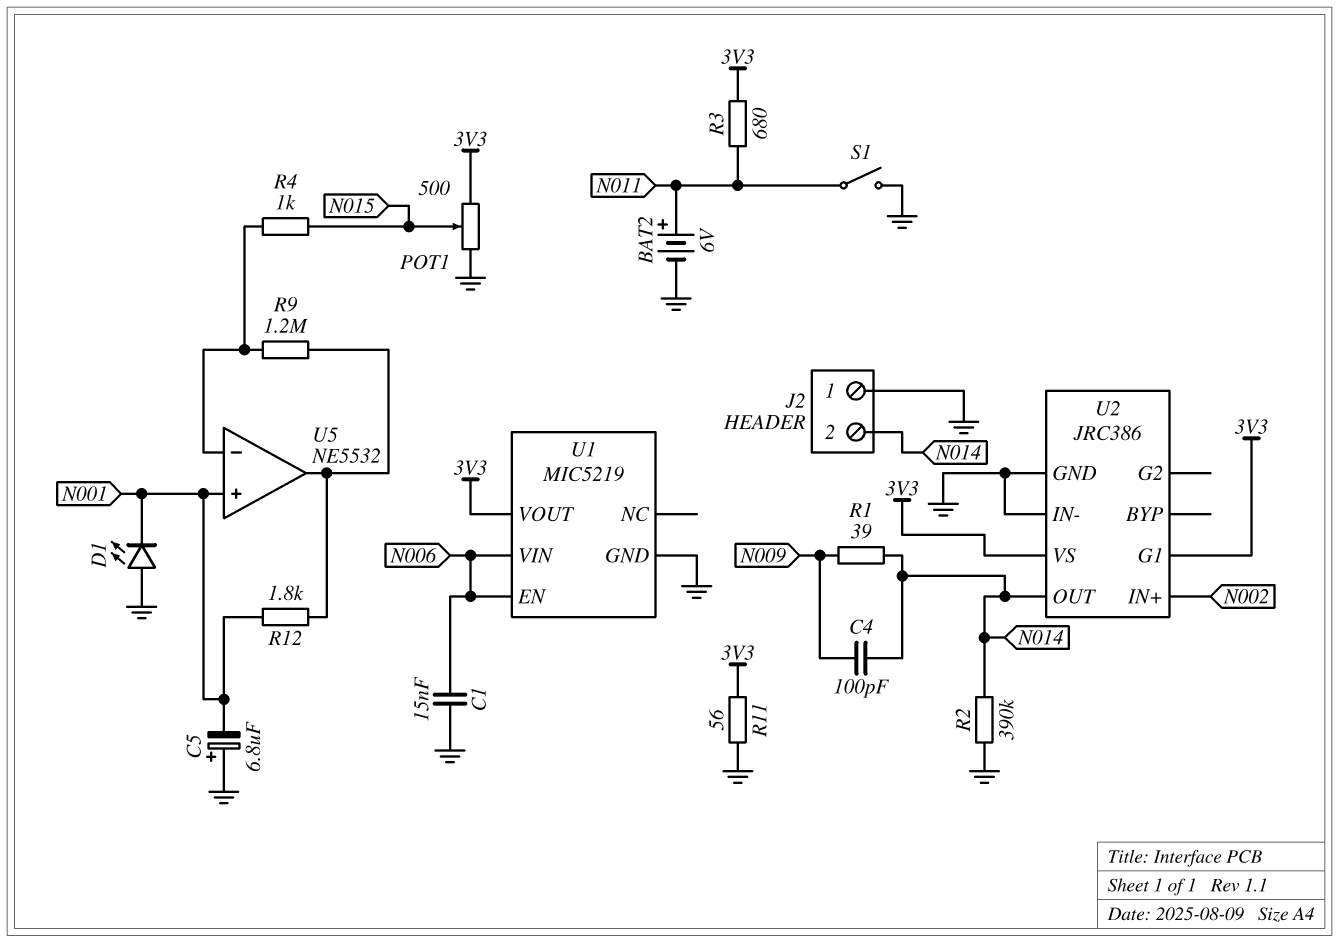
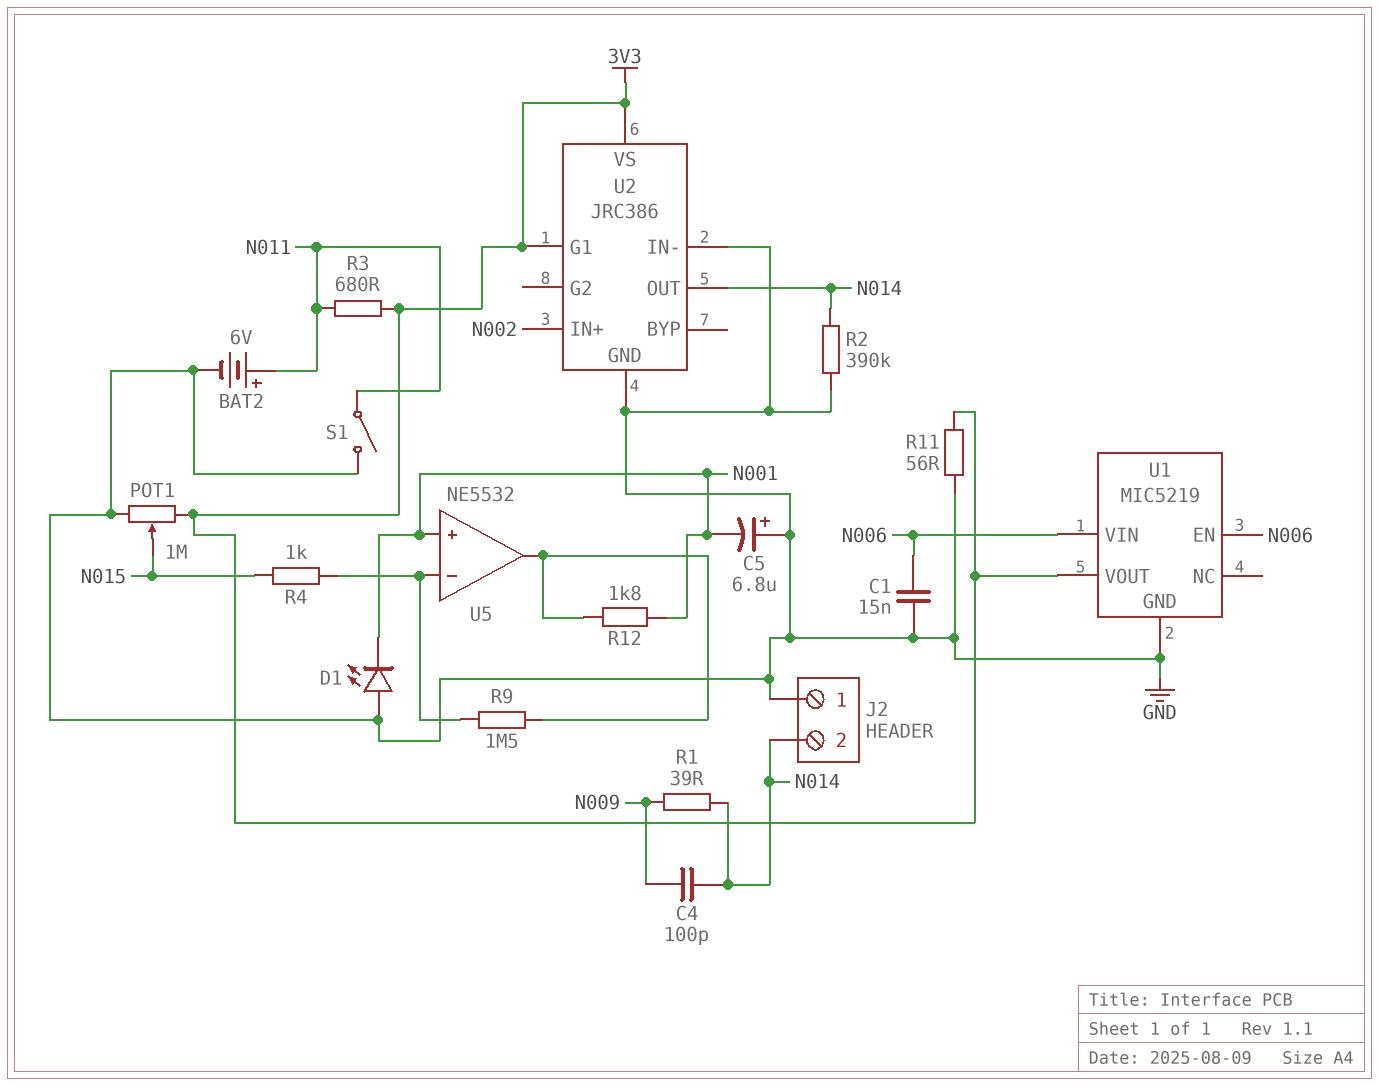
POT1: 500 (3V3, GND, wiper N015) -> 1M (3V3, GND, wiper N015)
R9: 1.2M (U5/in-, U5/out) -> 1.5M (U5/in-, U5/out)

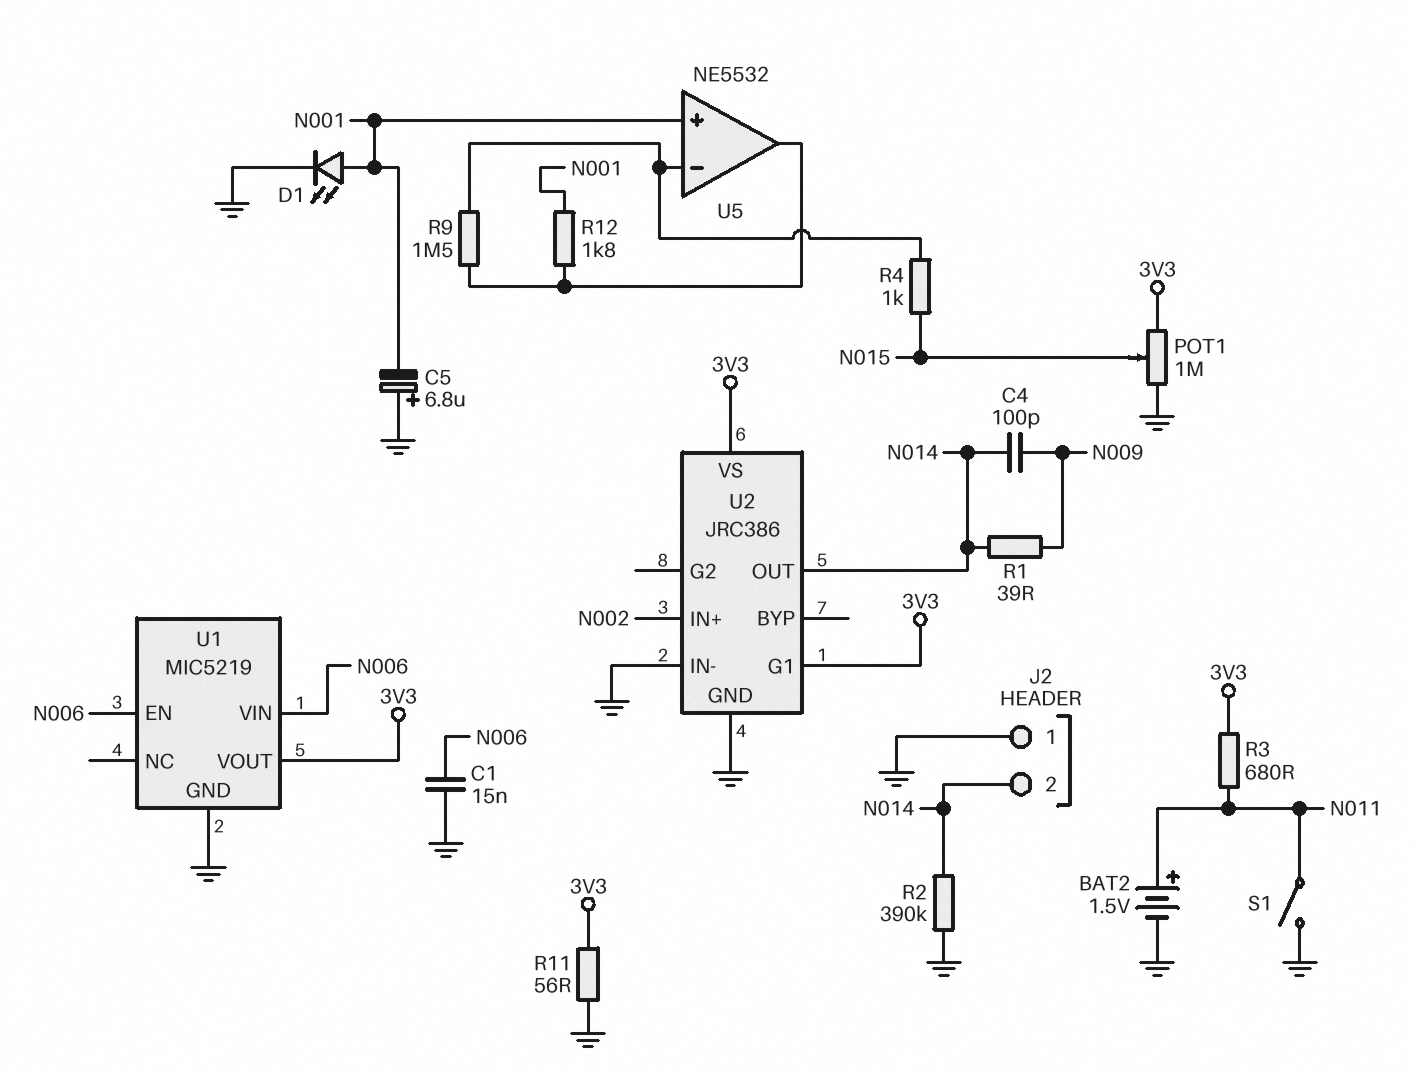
BAT2: 6V (plus N011, minus GND) -> 1.5V (plus N011, minus GND)
D1: LED (A GND, K N001) -> LED (A N001, K GND)

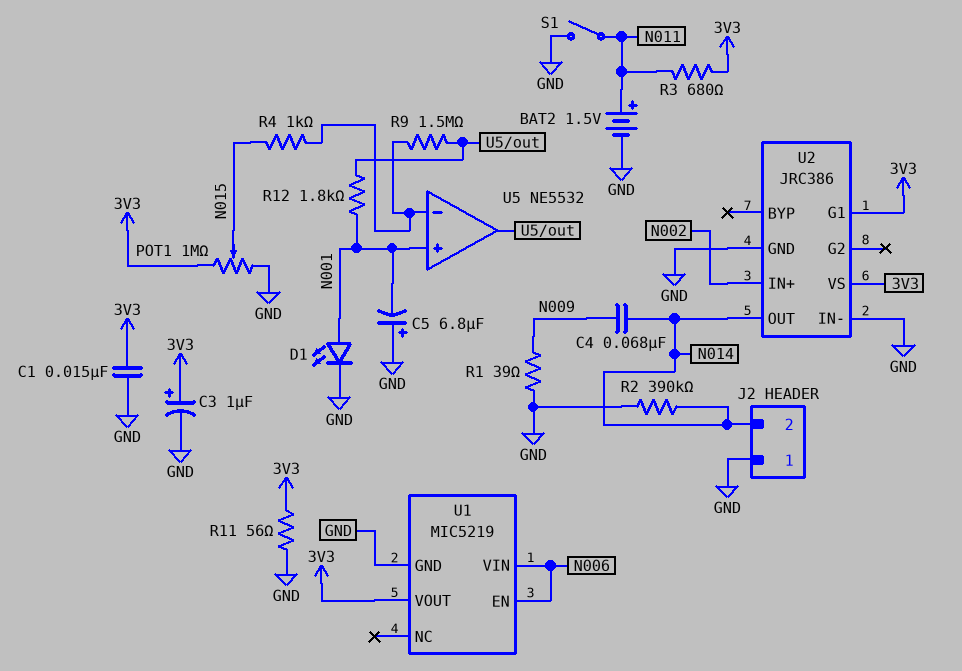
C1: 15nF (GND, N006) -> 15nF (3V3, GND)
C3: none -> 1uF (plus 3V3, minus GND)
C4: 100pF (N009, N014) -> 68nF (N009, N014)
R1: 39 (N009, N014) -> 39 (GND, N009)

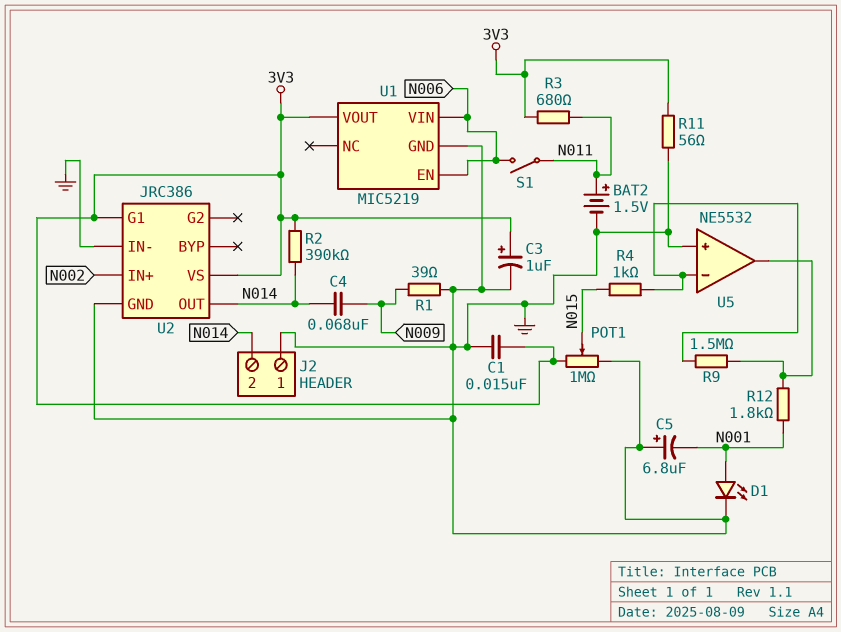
R2: 390k (GND, N014) -> 390k (3V3, N014)
S1: switch (GND, N011) -> switch (N006, N011)
U5 pin in+: N001 -> GND

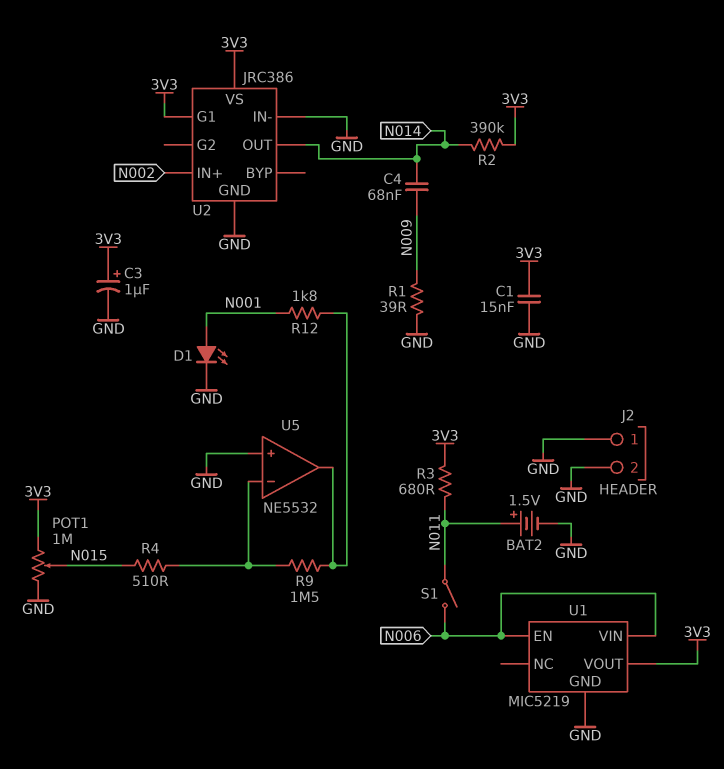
C5: 6.8uF (plus GND, minus N001) -> none
J2 pin 2: N014 -> GND
R4: 1k (N015, U5/in-) -> 510 (N015, U5/in-)
R11: 56 (3V3, GND) -> none

